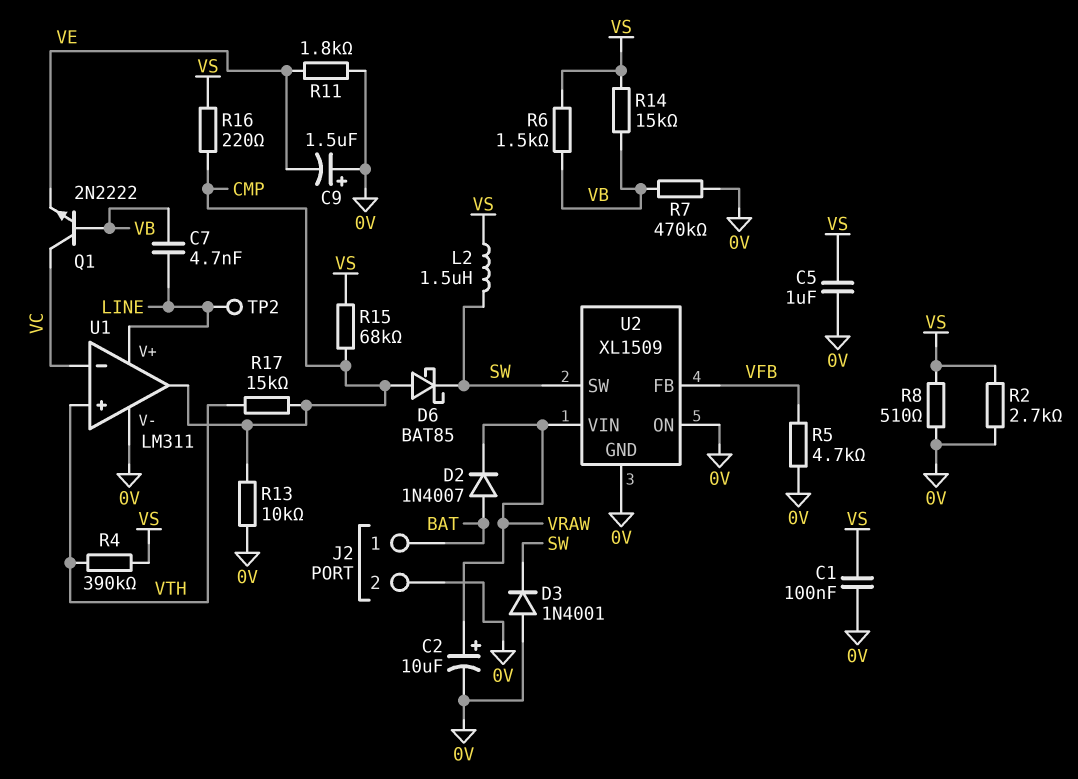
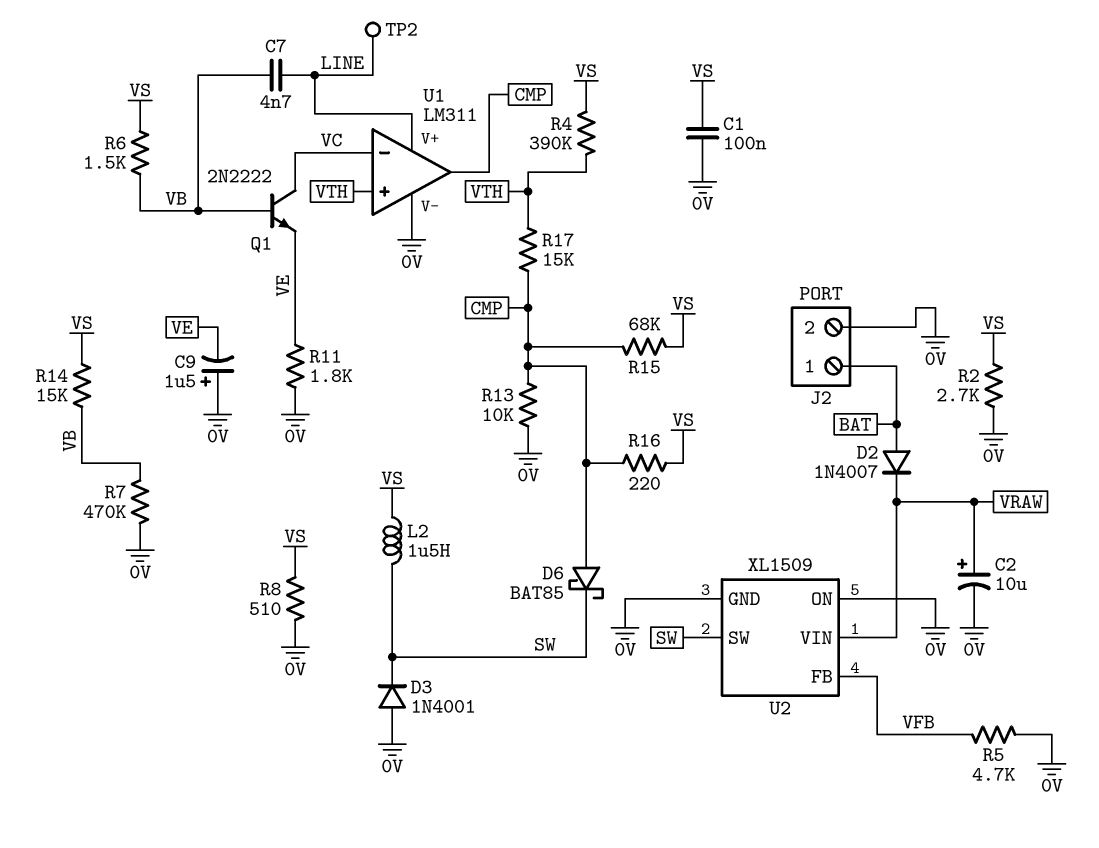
C5: 1uF (0V, VS) -> none

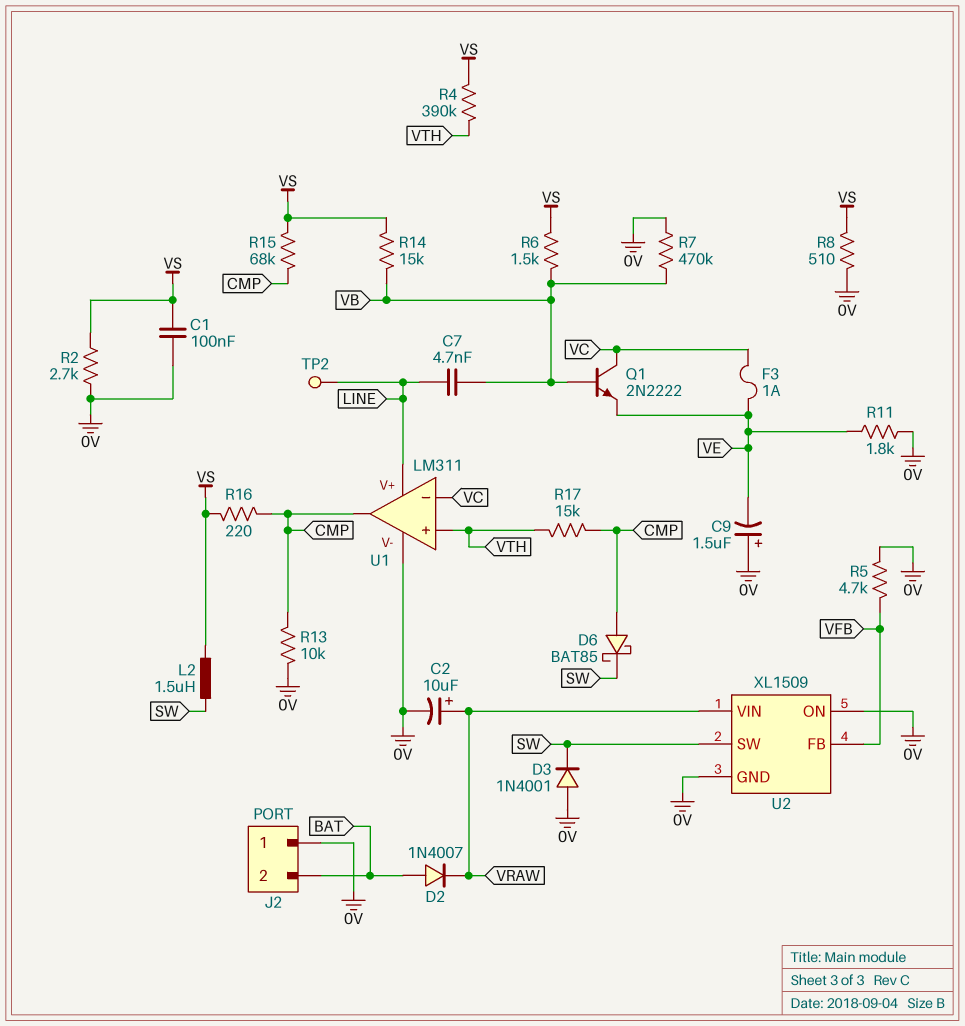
F3: none -> 1A (VC, VE)
J2 pin 1: BAT -> 0V
J2 pin 2: 0V -> BAT

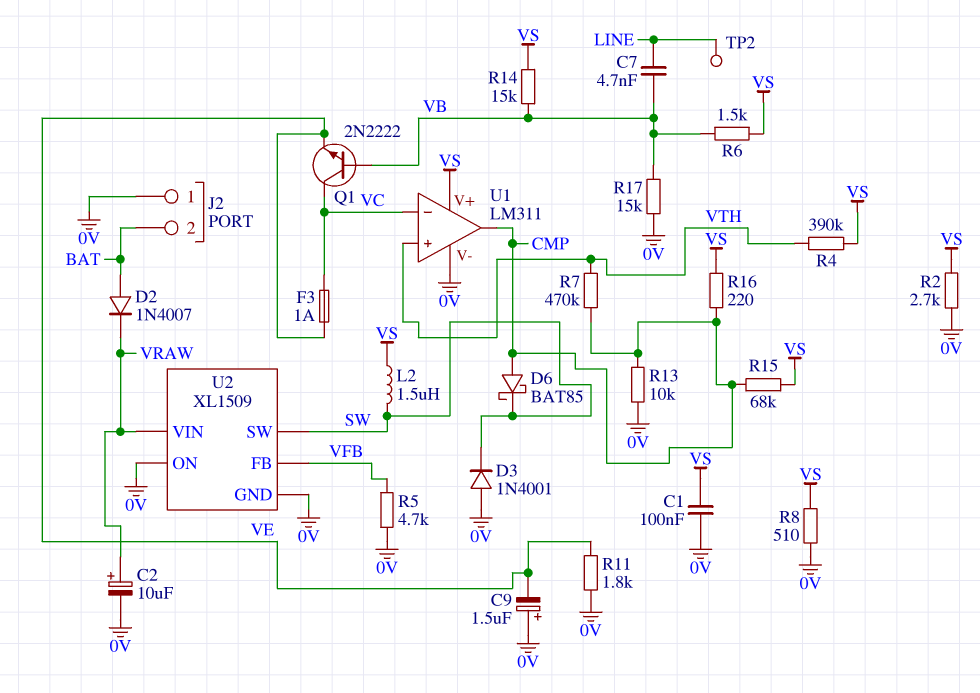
R7: 470k (0V, VB) -> 470k (CMP, VTH)
R17: 15k (CMP, VTH) -> 15k (0V, VB)
U1 pin V+: LINE -> VS

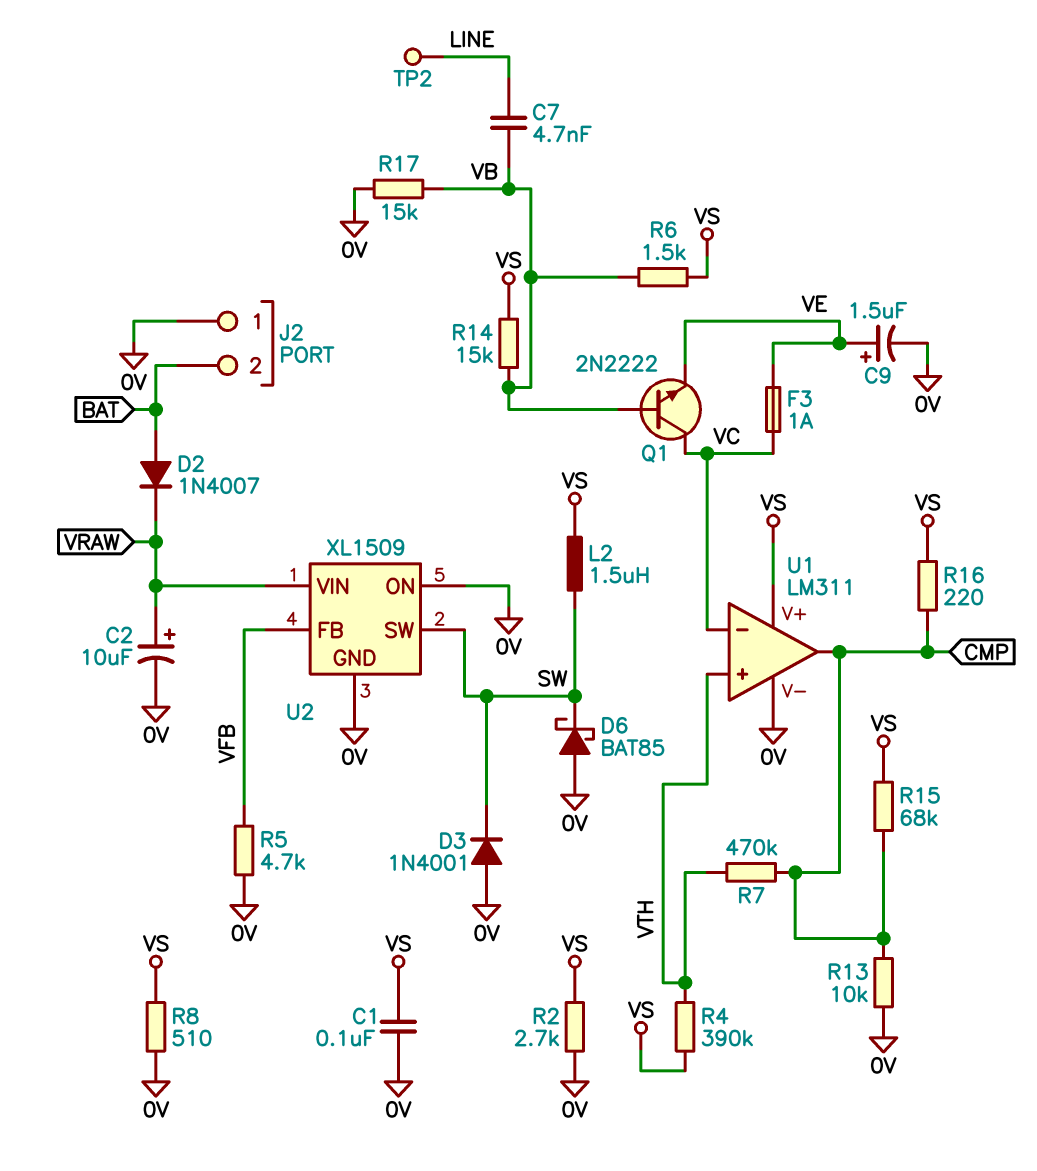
C9: 1.5uF (plus 0V, minus VE) -> 1.5uF (plus VE, minus 0V)
D6: schottky BAT85 (A CMP, K SW) -> schottky BAT85 (A 0V, K SW)
R11: 1.8k (0V, VE) -> none

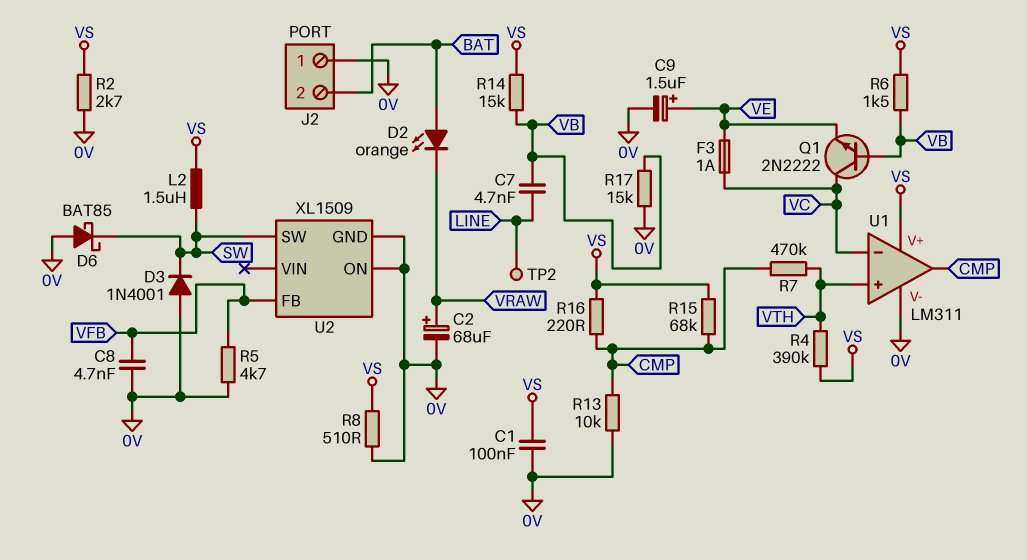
C2: 10uF (plus VRAW, minus 0V) -> 68uF (plus VRAW, minus 0V)
C8: none -> 4.7nF (0V, VFB)
D2: diode 1N4007 (A BAT, K VRAW) -> LED orange (A BAT, K VRAW)
U2 pin VIN: VRAW -> none

